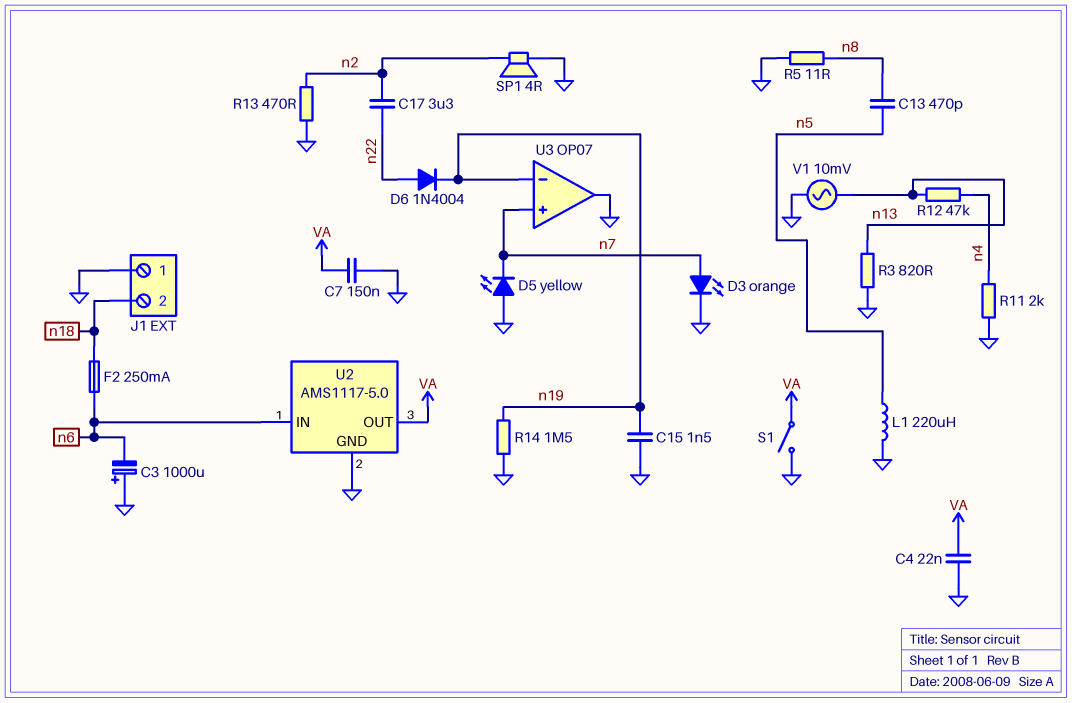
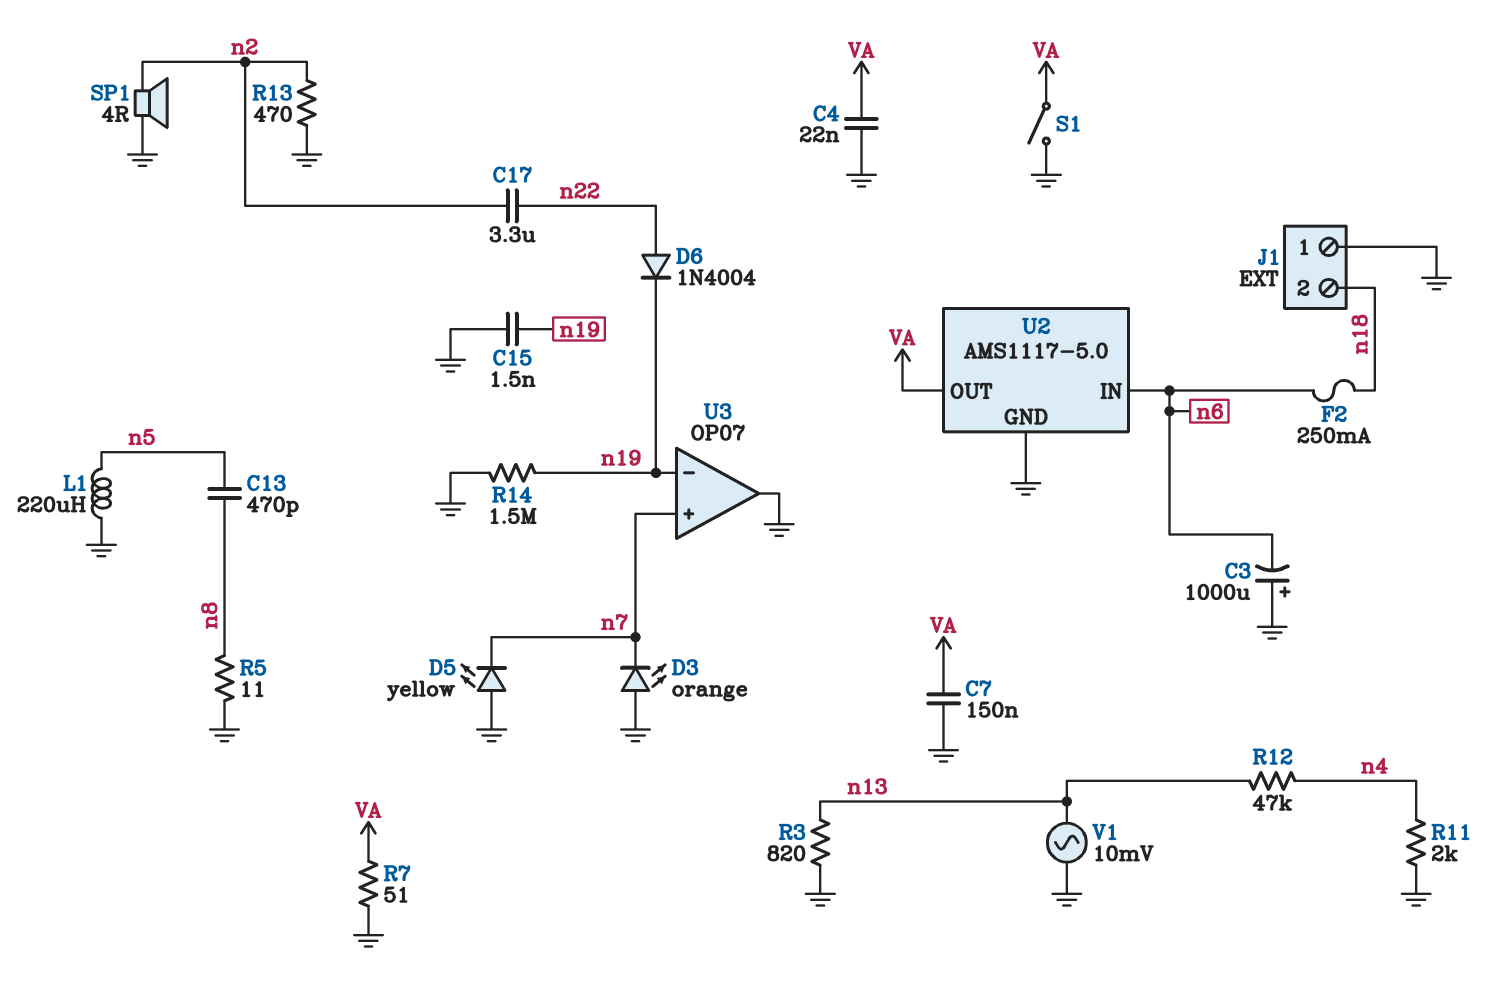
D3: LED orange (A n7, K GND) -> LED orange (A GND, K n7)
R7: none -> 51 (GND, VA)

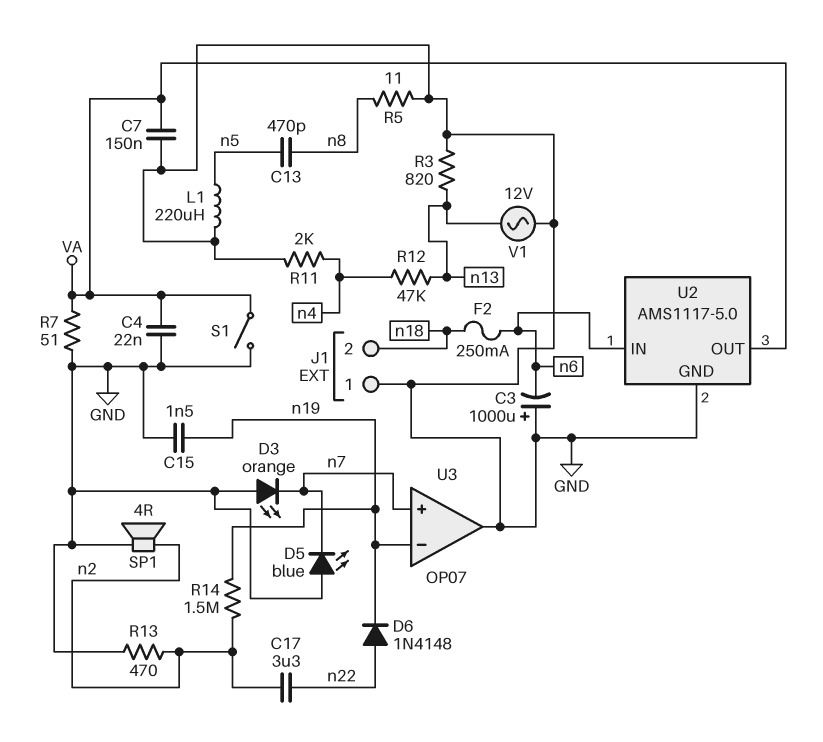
D5: LED yellow (A GND, K n7) -> LED blue (A GND, K n7)
D6: diode 1N4004 (A n22, K n19) -> diode 1N4148 (A n22, K n19)
R14: 1.5M (GND, n19) -> 1.5M (n2, n19)
V1: AC 10mV (GND, n13) -> AC 12V (GND, n13)

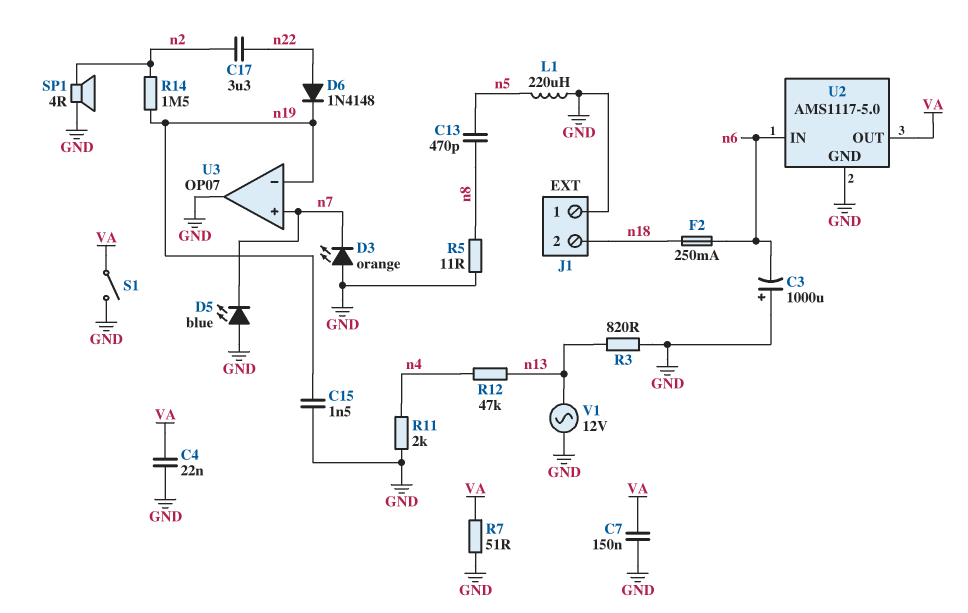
R13: 470 (GND, n2) -> none

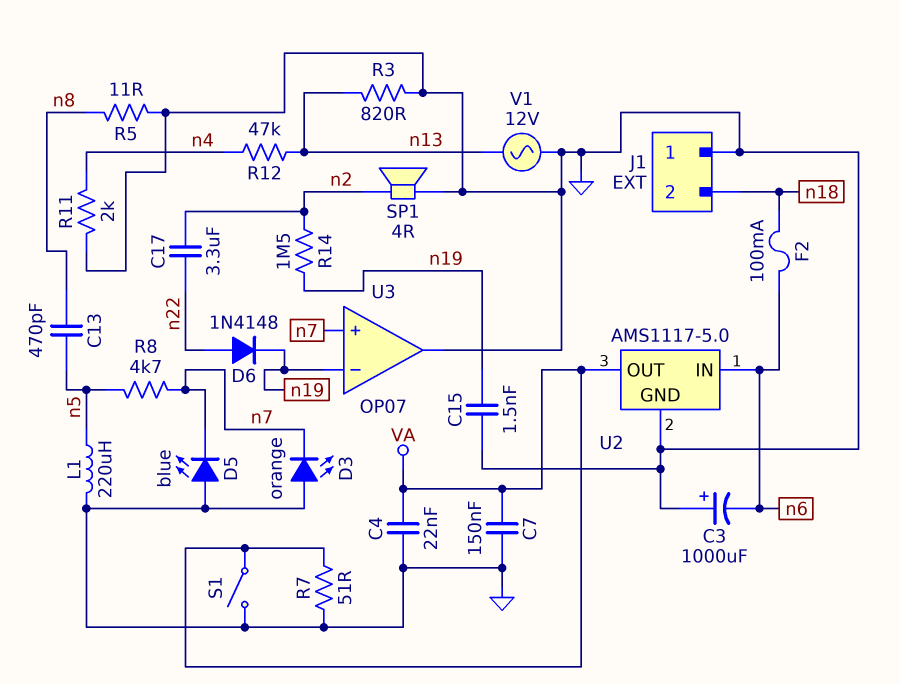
F2: 250mA (n6, n18) -> 100mA (n6, n18)
R8: none -> 4.7k (n5, n7)

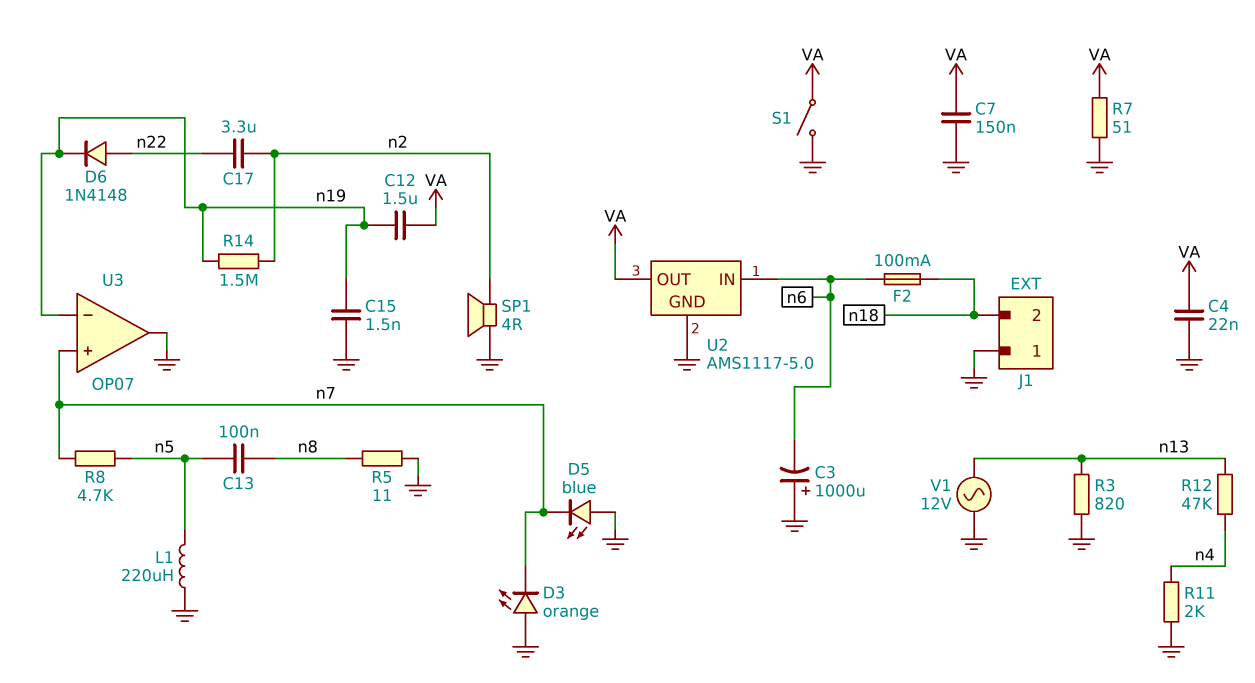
C12: none -> 1.5uF (VA, n19)
C13: 470pF (n5, n8) -> 100nF (n5, n8)

